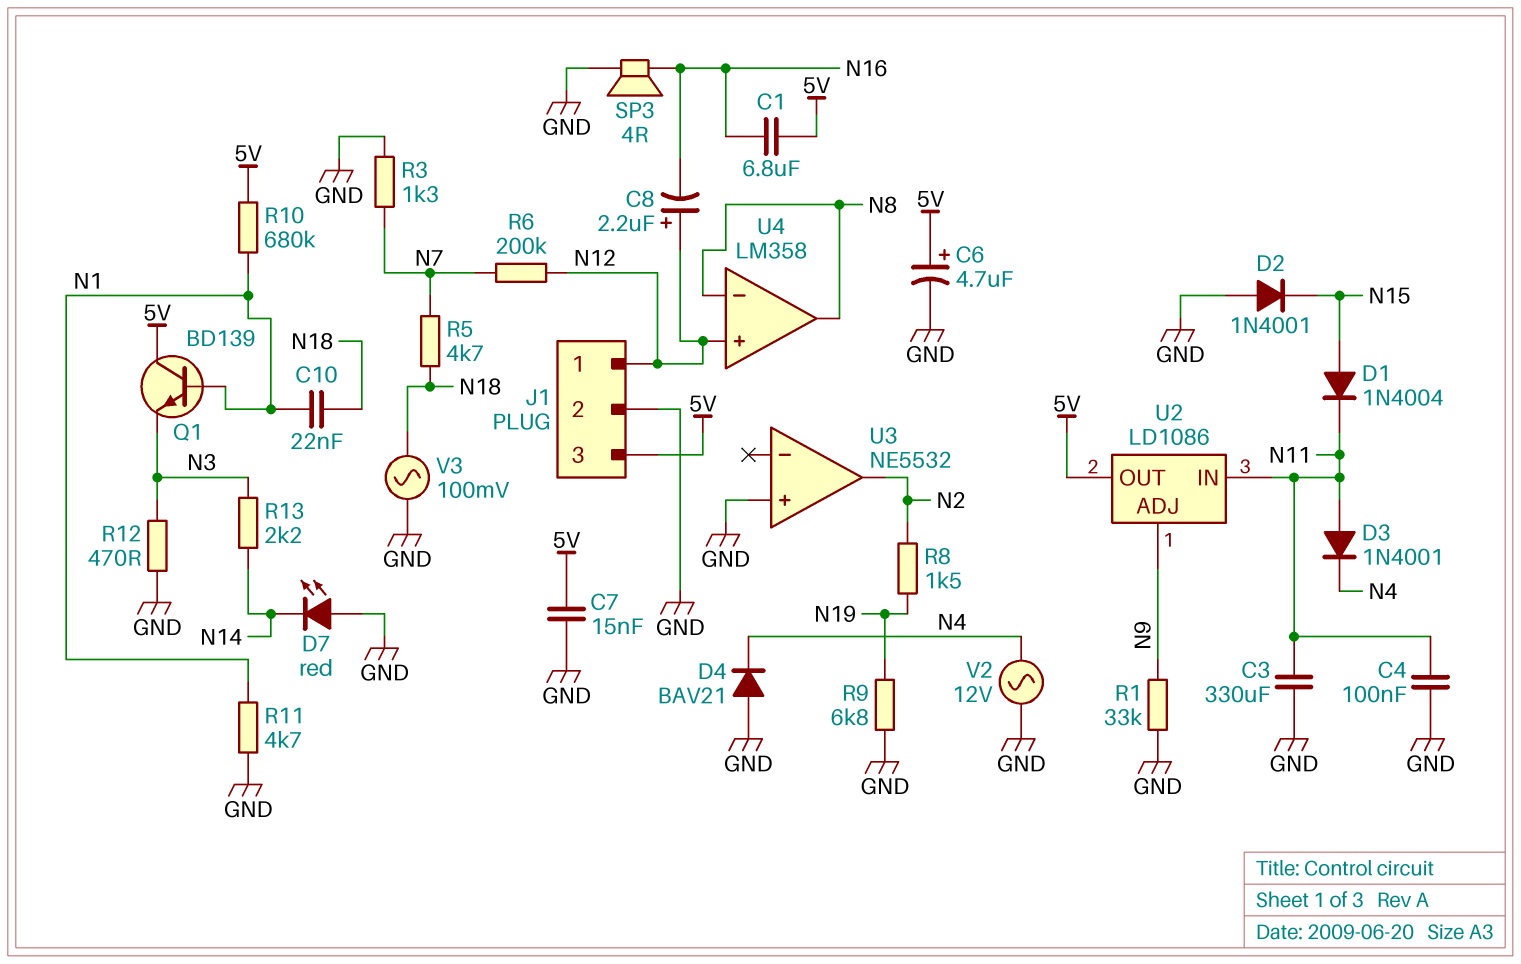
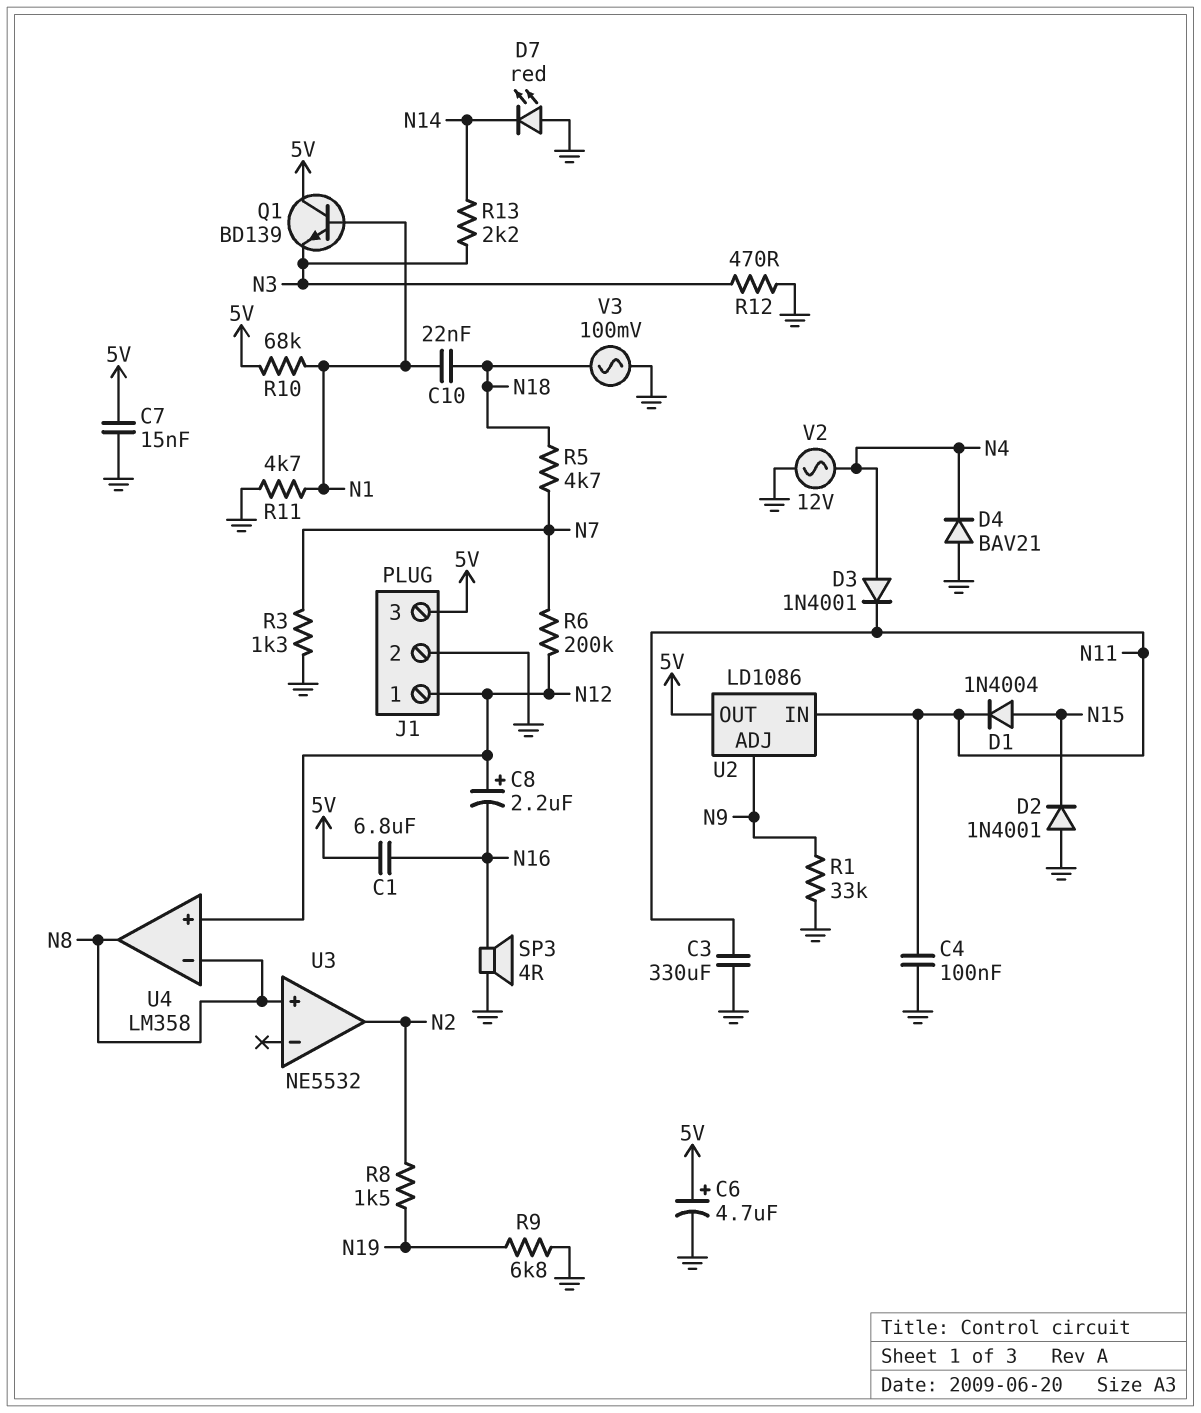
D3: diode 1N4001 (A N11, K N4) -> diode 1N4001 (A N4, K N11)
R10: 680k (5V, N1) -> 68k (5V, N1)
U3 pin in+: GND -> N8

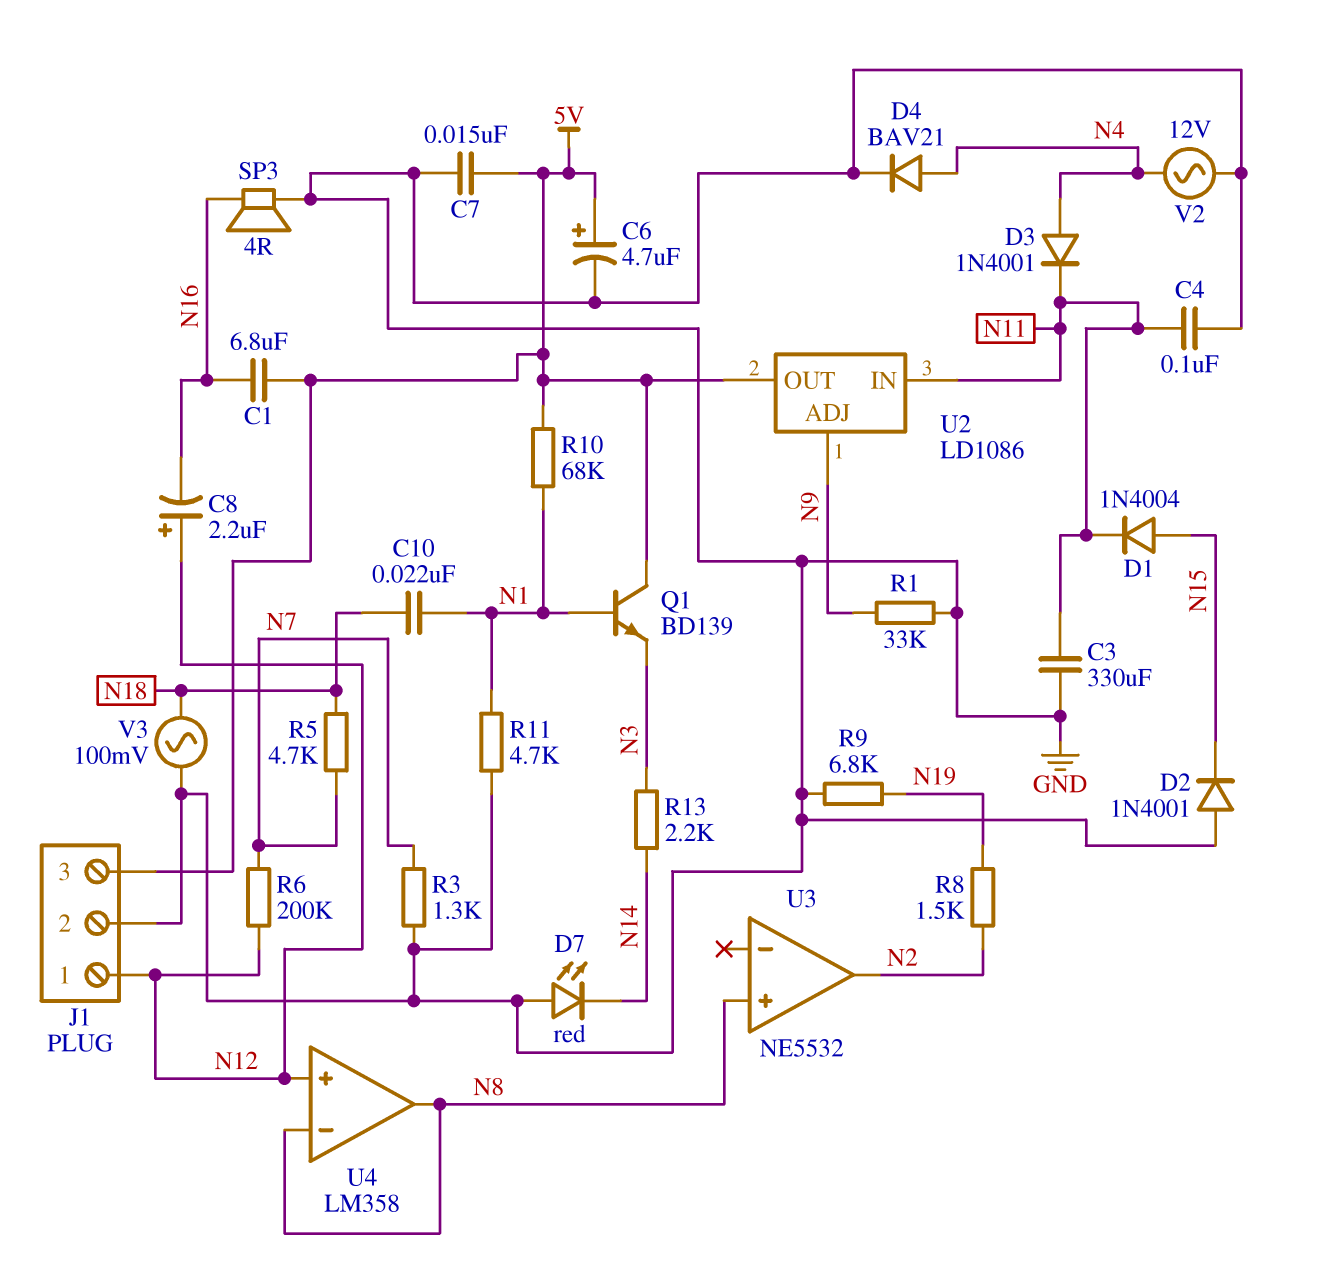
D4: diode BAV21 (A GND, K N4) -> diode BAV21 (A N4, K GND)
R12: 470 (GND, N3) -> none

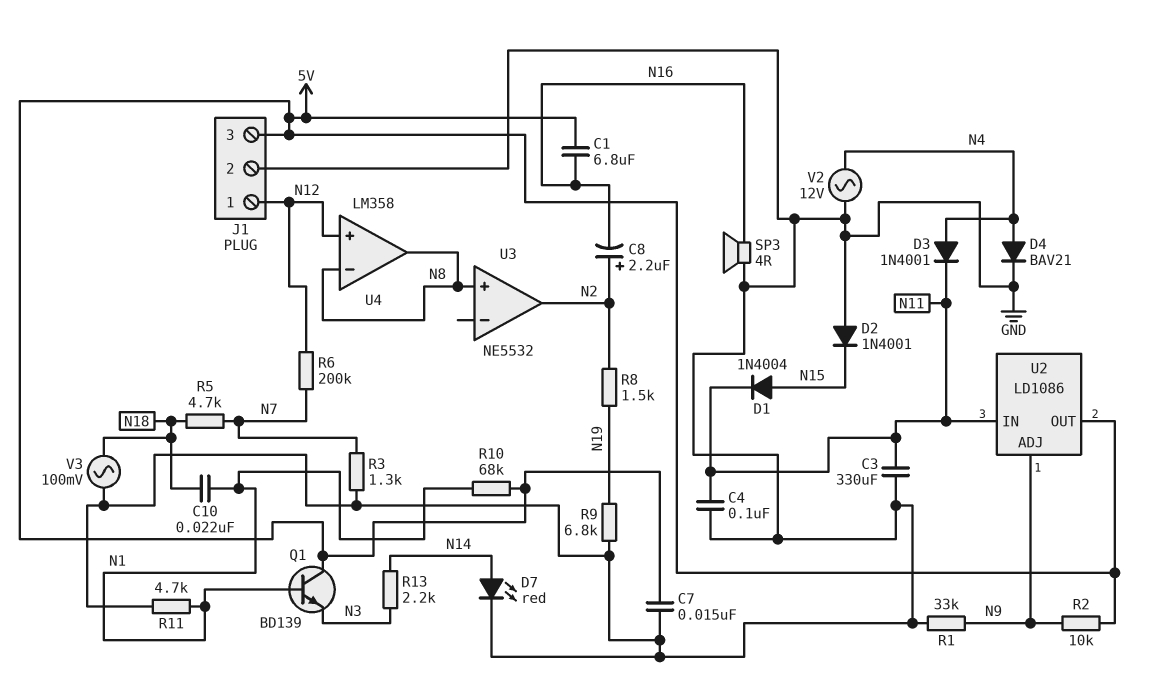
C6: 4.7uF (plus 5V, minus GND) -> none
C8: 2.2uF (plus N12, minus N16) -> 2.2uF (plus N2, minus N16)
D7: LED red (A GND, K N14) -> LED red (A N14, K GND)
R2: none -> 10k (5V, N9)

